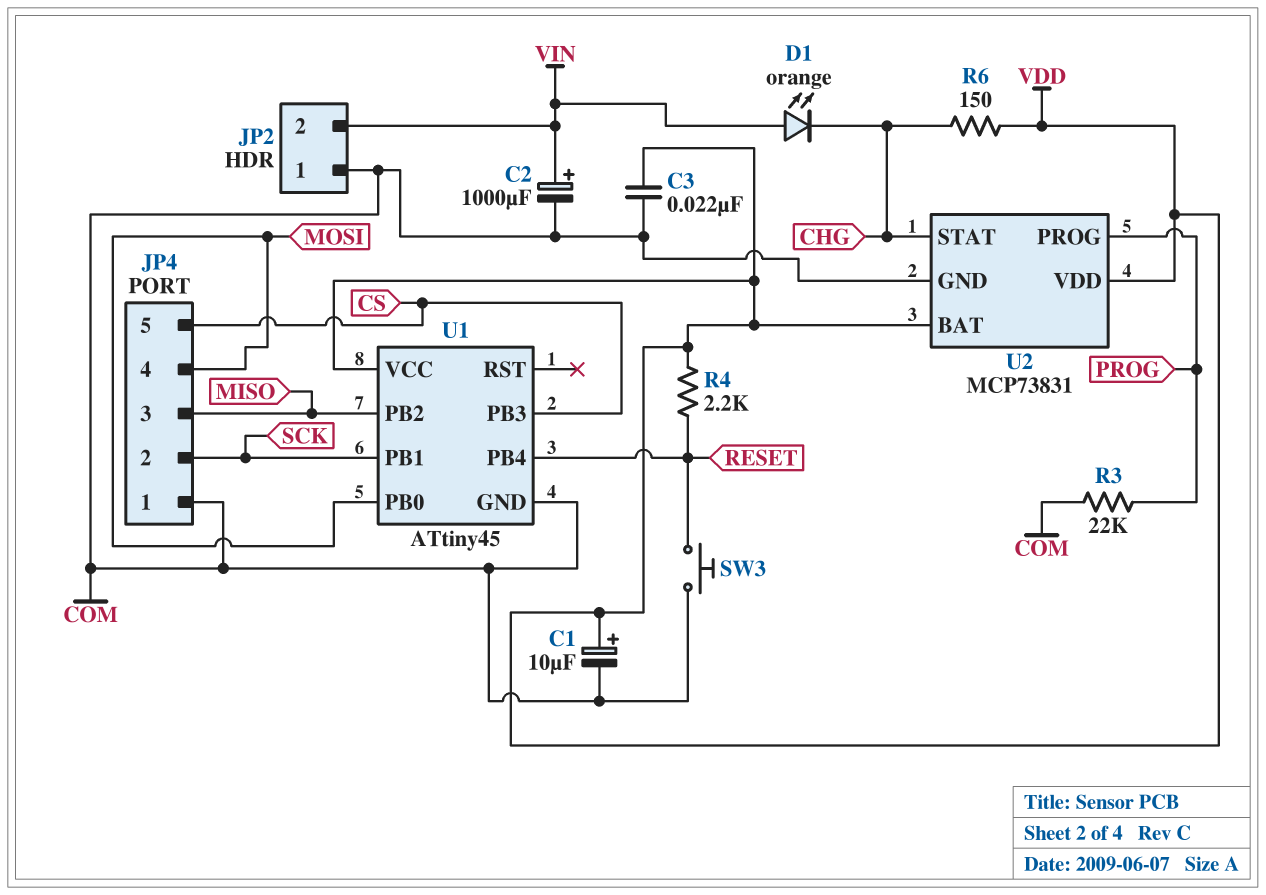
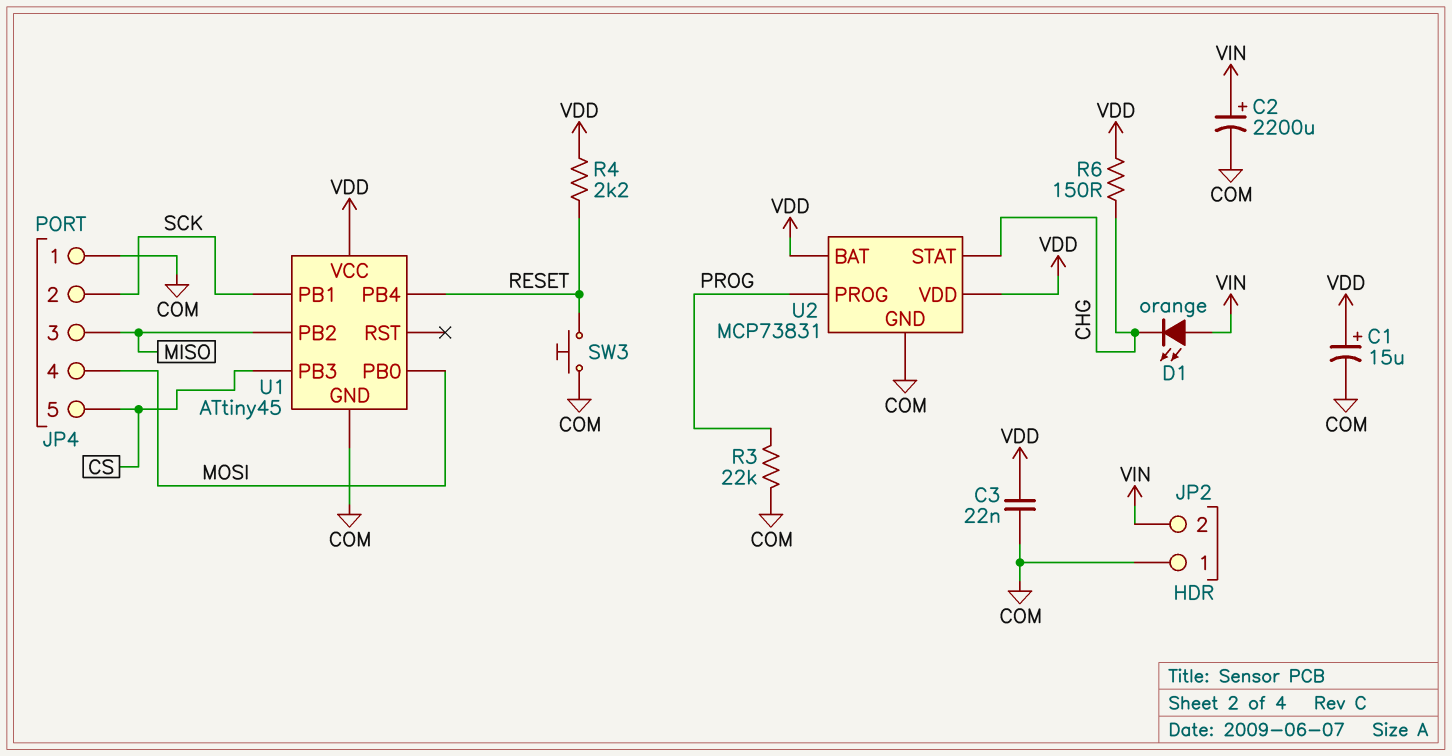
C1: 10uF (plus VDD, minus COM) -> 15uF (plus VDD, minus COM)
C2: 1000uF (plus VIN, minus COM) -> 2200uF (plus VIN, minus COM)

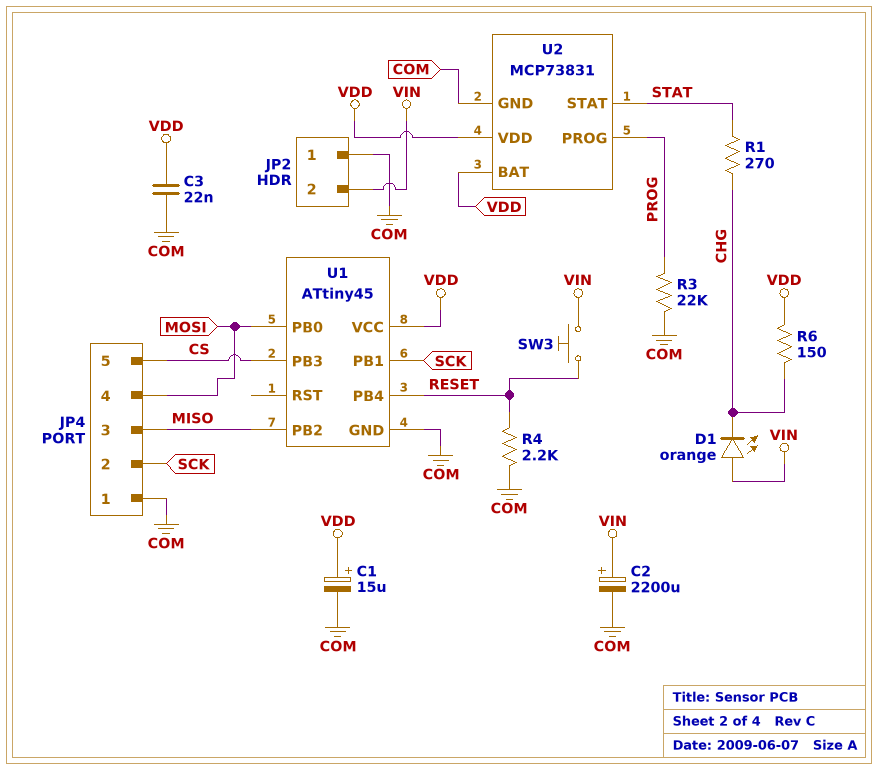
R1: none -> 270 (CHG, STAT)
R4: 2.2k (RESET, VDD) -> 2.2k (COM, RESET)
SW3: button (COM, RESET) -> button (RESET, VIN)
U2 pin STAT: CHG -> STAT

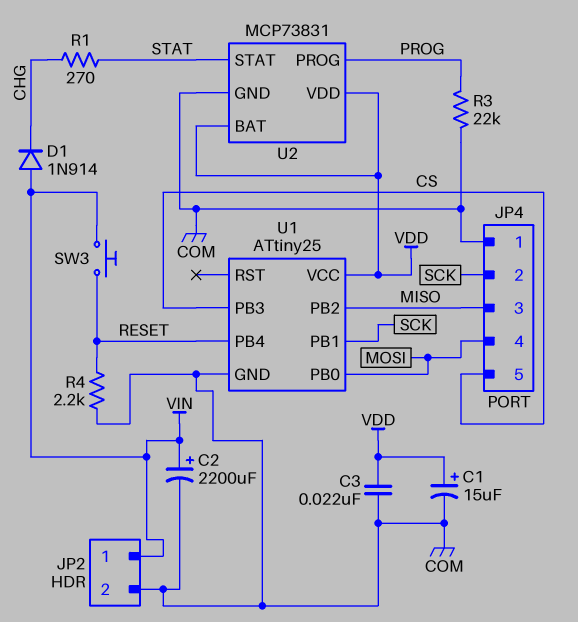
D1: LED orange (A VIN, K CHG) -> diode 1N914 (A VIN, K CHG)
JP2 pin 1: COM -> VIN
JP2 pin 2: VIN -> COM
R6: 150 (CHG, VDD) -> none
U1: ATtiny45 -> ATtiny25

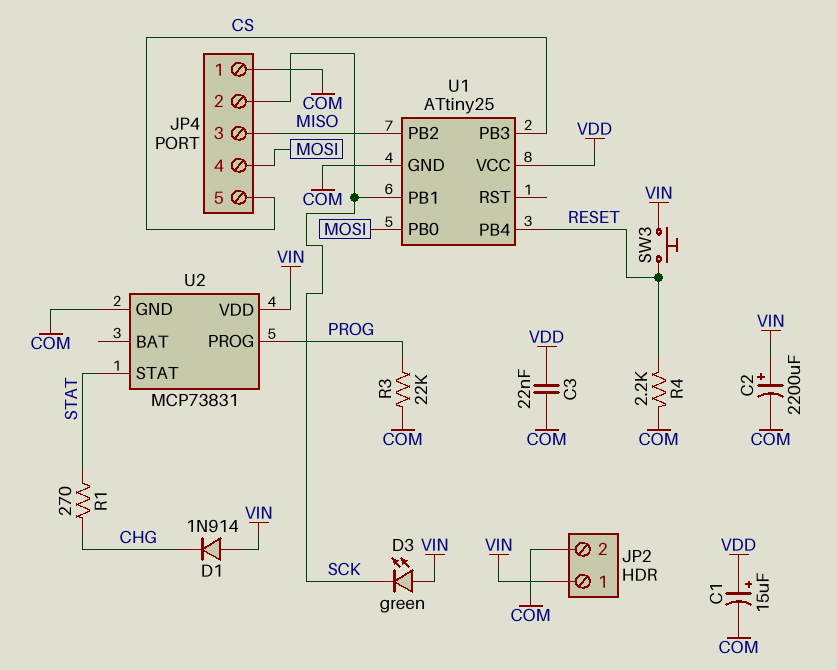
D3: none -> LED green (A VIN, K SCK)
U2 pin BAT: VDD -> none
U2 pin VDD: VDD -> VIN

